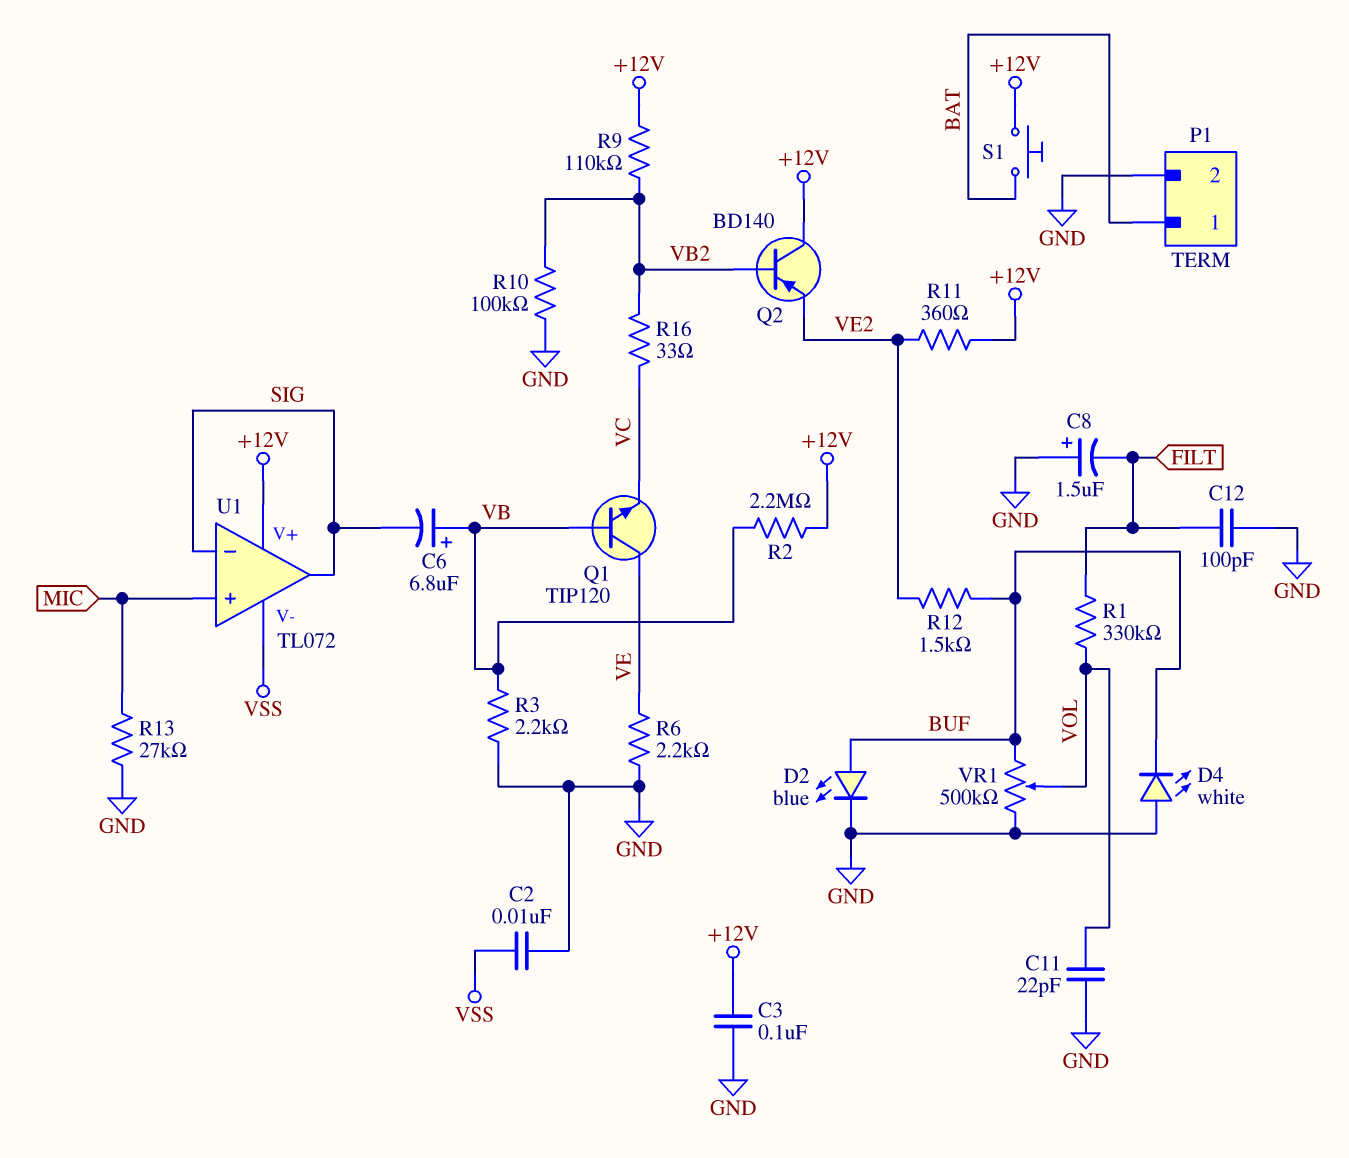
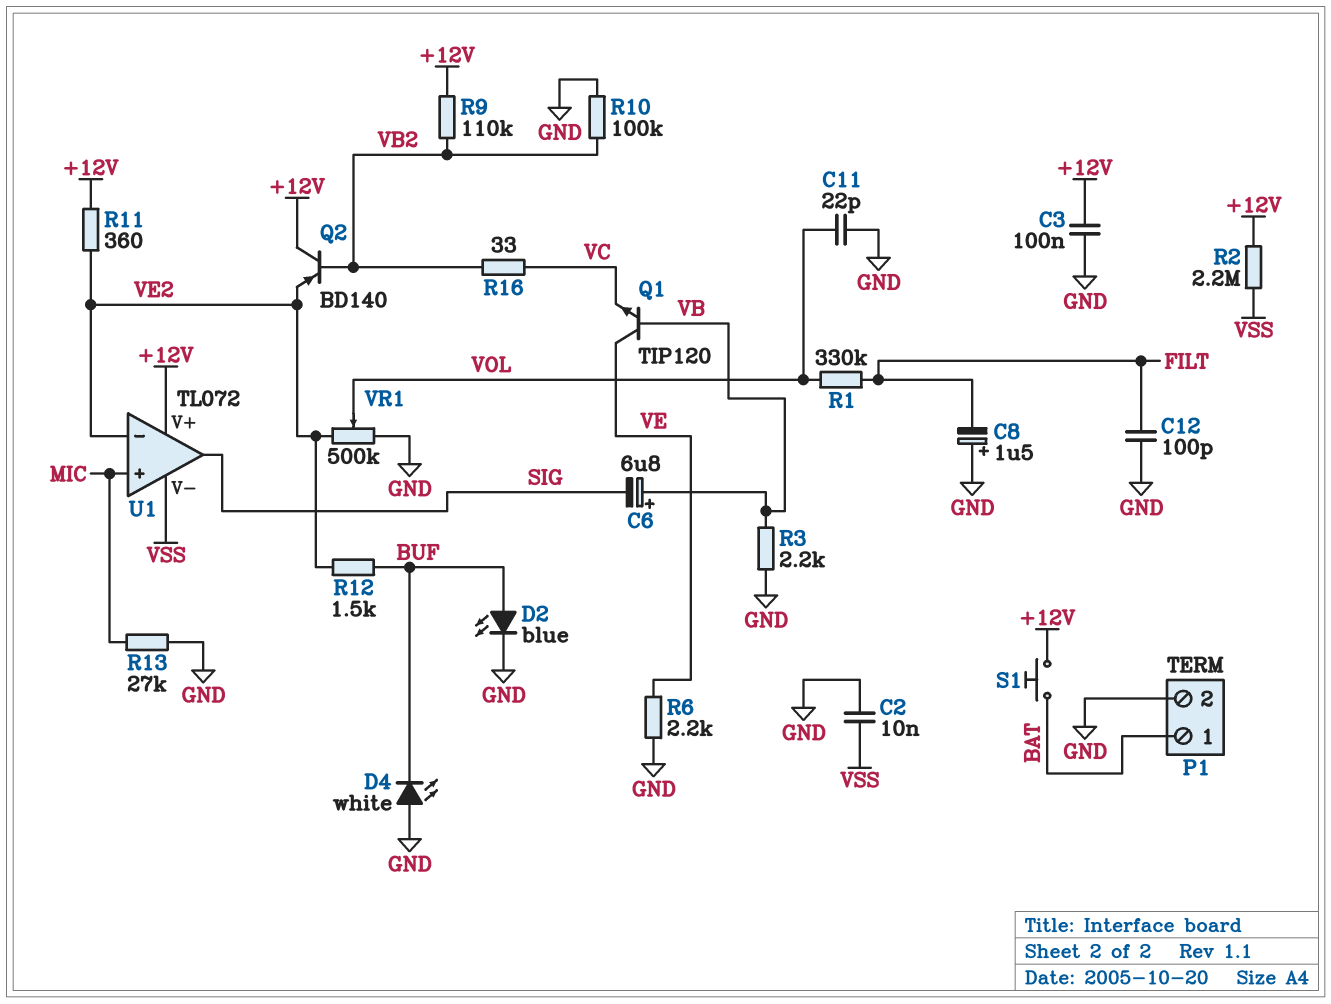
R2: 2.2M (+12V, VB) -> 2.2M (+12V, VSS)
U1 pin in-: SIG -> VE2
VR1: 500k (BUF, GND, wiper VOL) -> 500k (GND, VE2, wiper VOL)

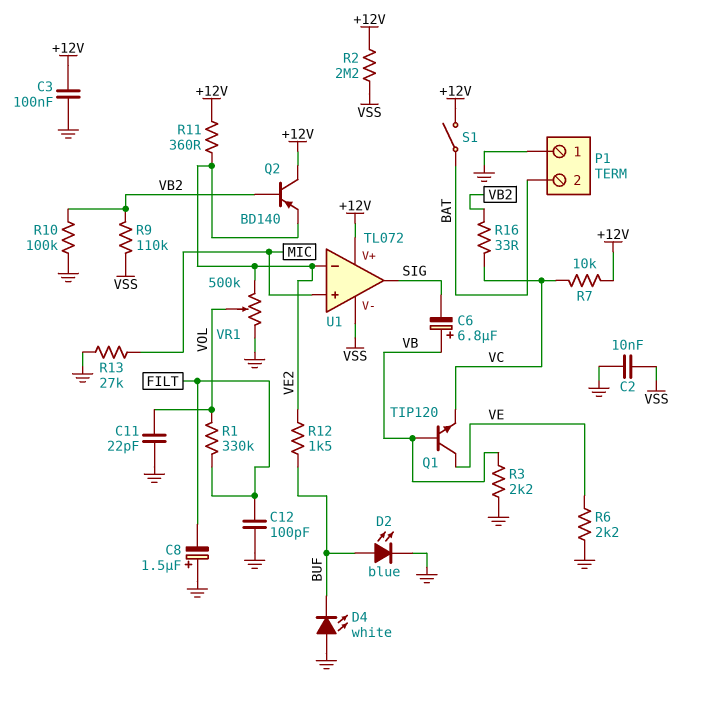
P1 pin 1: BAT -> GND
P1 pin 2: GND -> BAT
R7: none -> 10k (+12V, VC)
R9: 110k (+12V, VB2) -> 110k (VB2, VSS)
S1: button (+12V, BAT) -> switch (+12V, BAT)

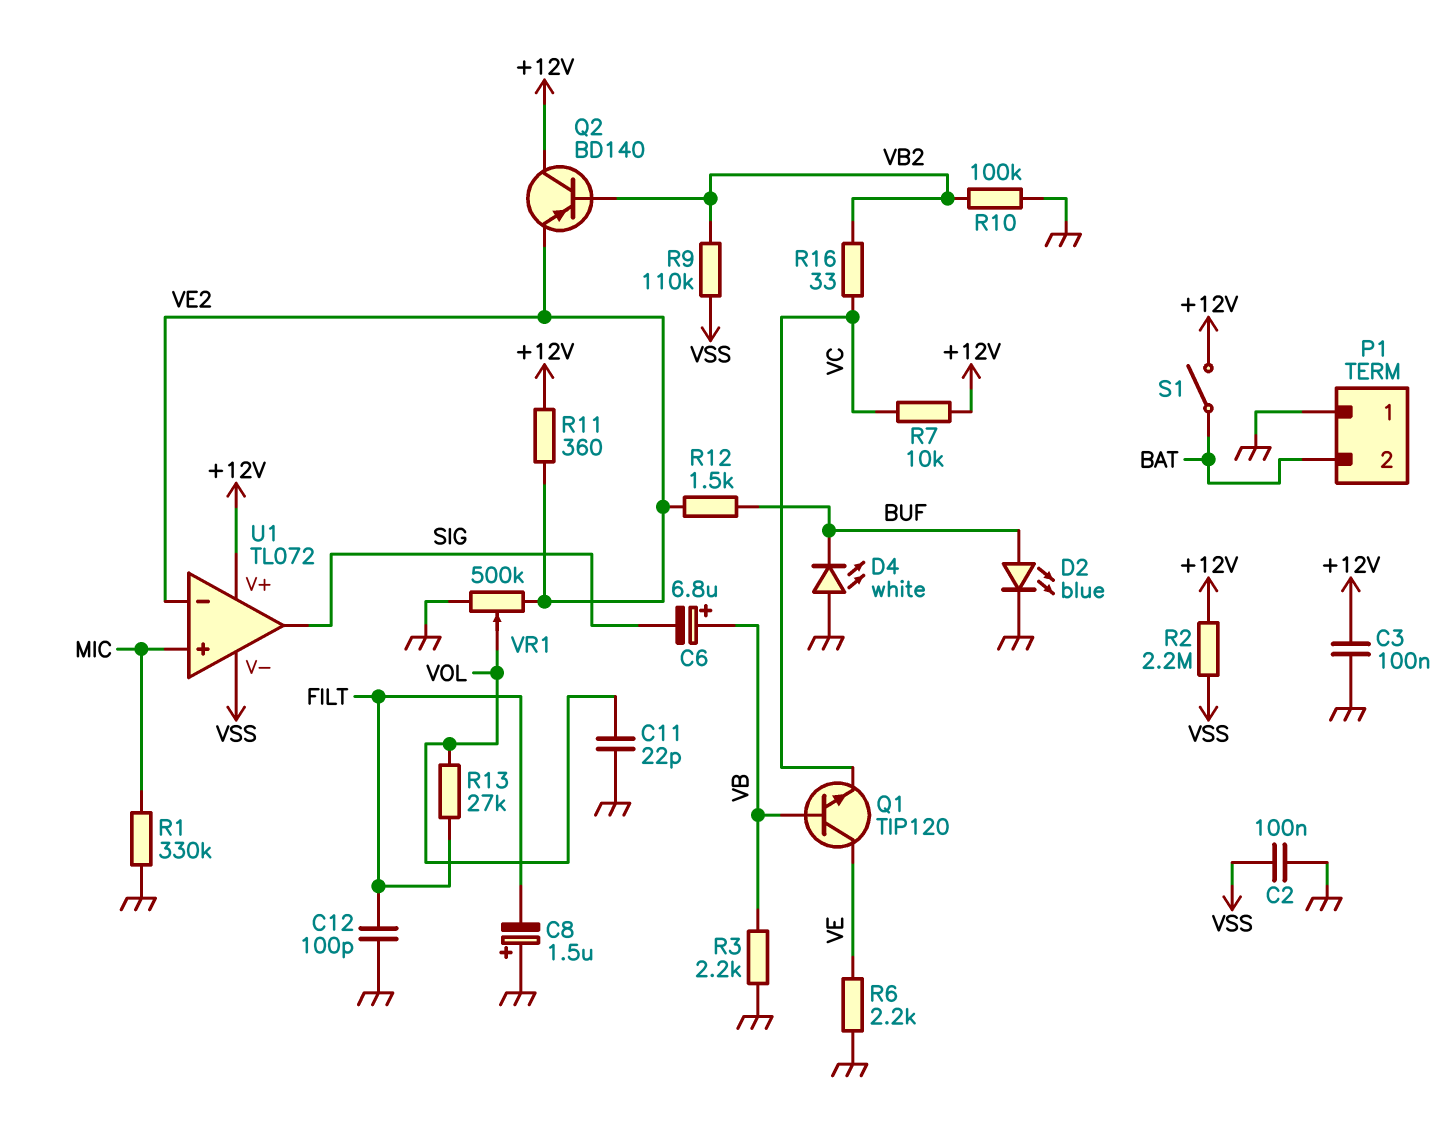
C2: 10nF (GND, VSS) -> 100nF (GND, VSS)
R1: 330k (FILT, VOL) -> 330k (GND, MIC)
R13: 27k (GND, MIC) -> 27k (FILT, VOL)

